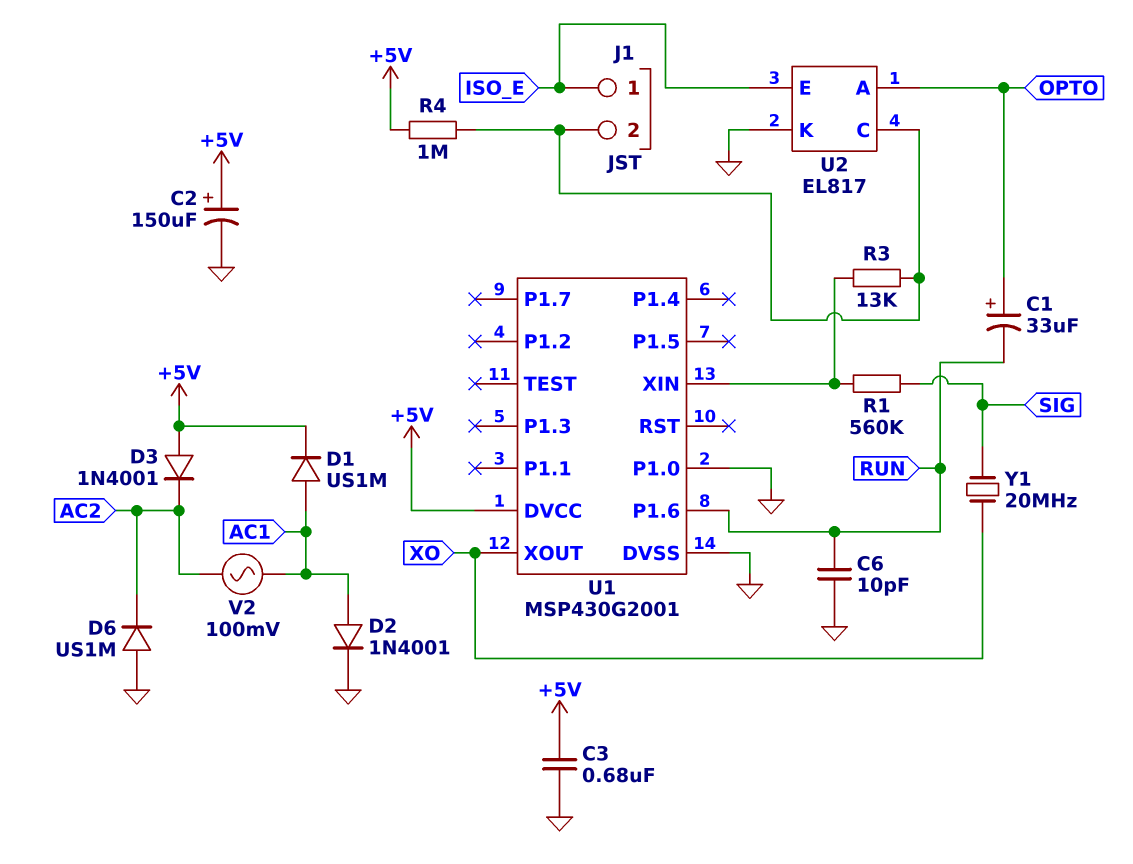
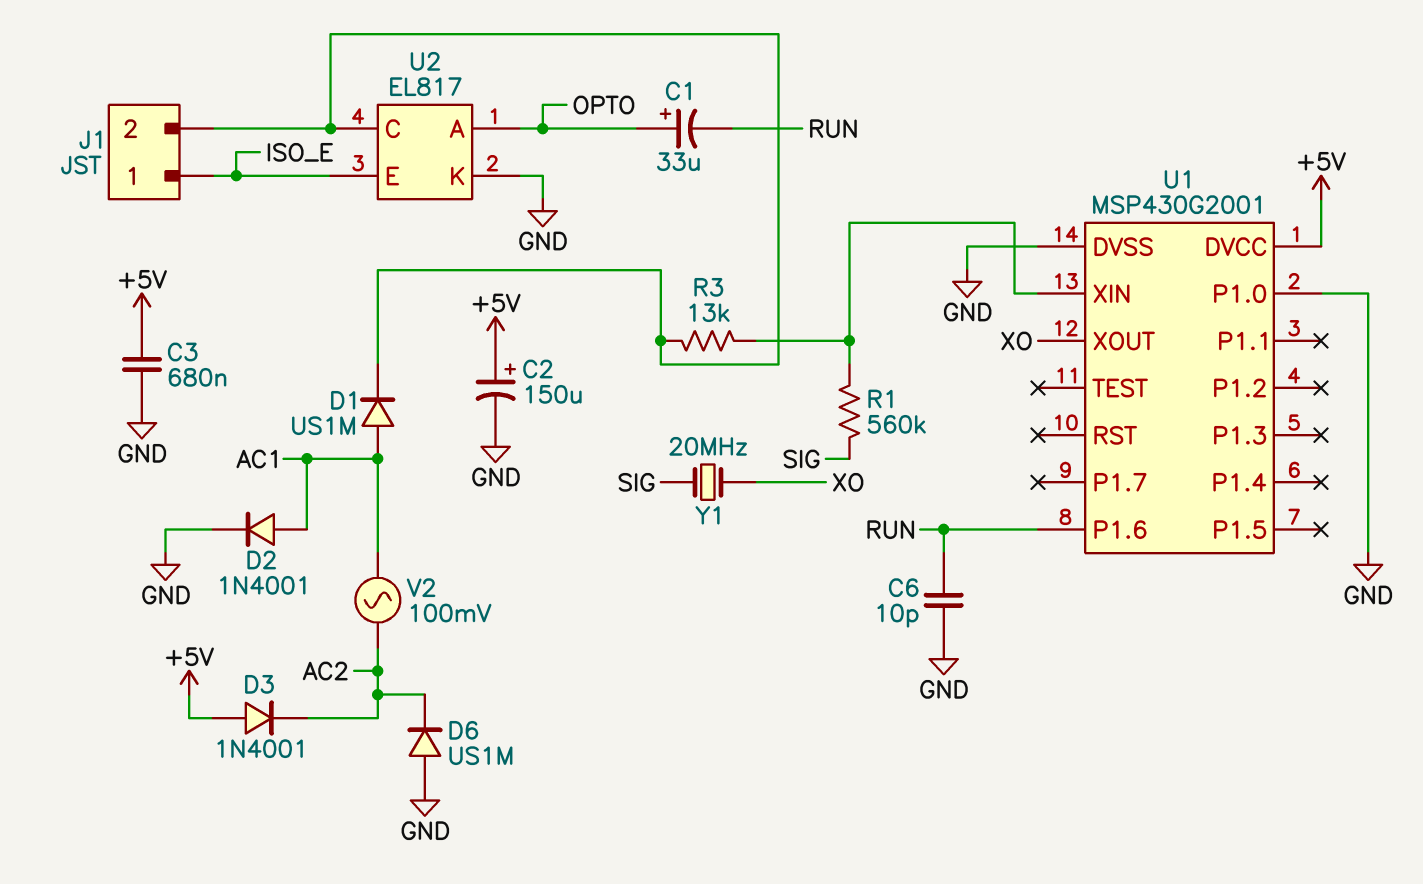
D1: diode US1M (A AC1, K +5V) -> diode US1M (A AC1, K J1/2)
R4: 1M (+5V, J1/2) -> none

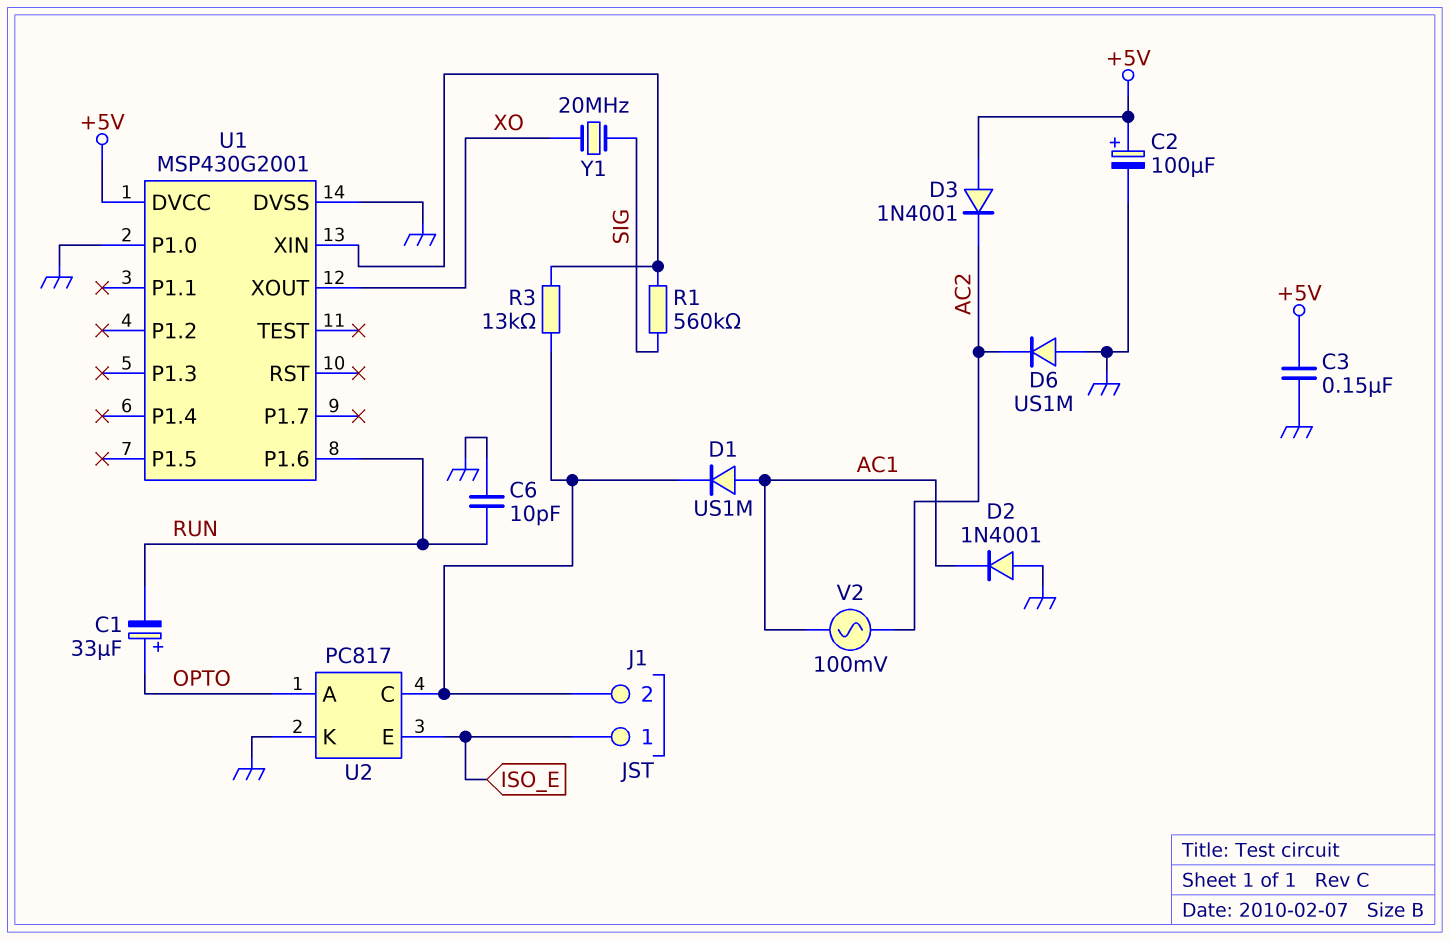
C2: 150uF (plus +5V, minus GND) -> 100uF (plus +5V, minus GND)
C3: 680nF (+5V, GND) -> 150nF (+5V, GND)
D2: diode 1N4001 (A AC1, K GND) -> diode 1N4001 (A GND, K AC1)
U2: EL817 -> PC817

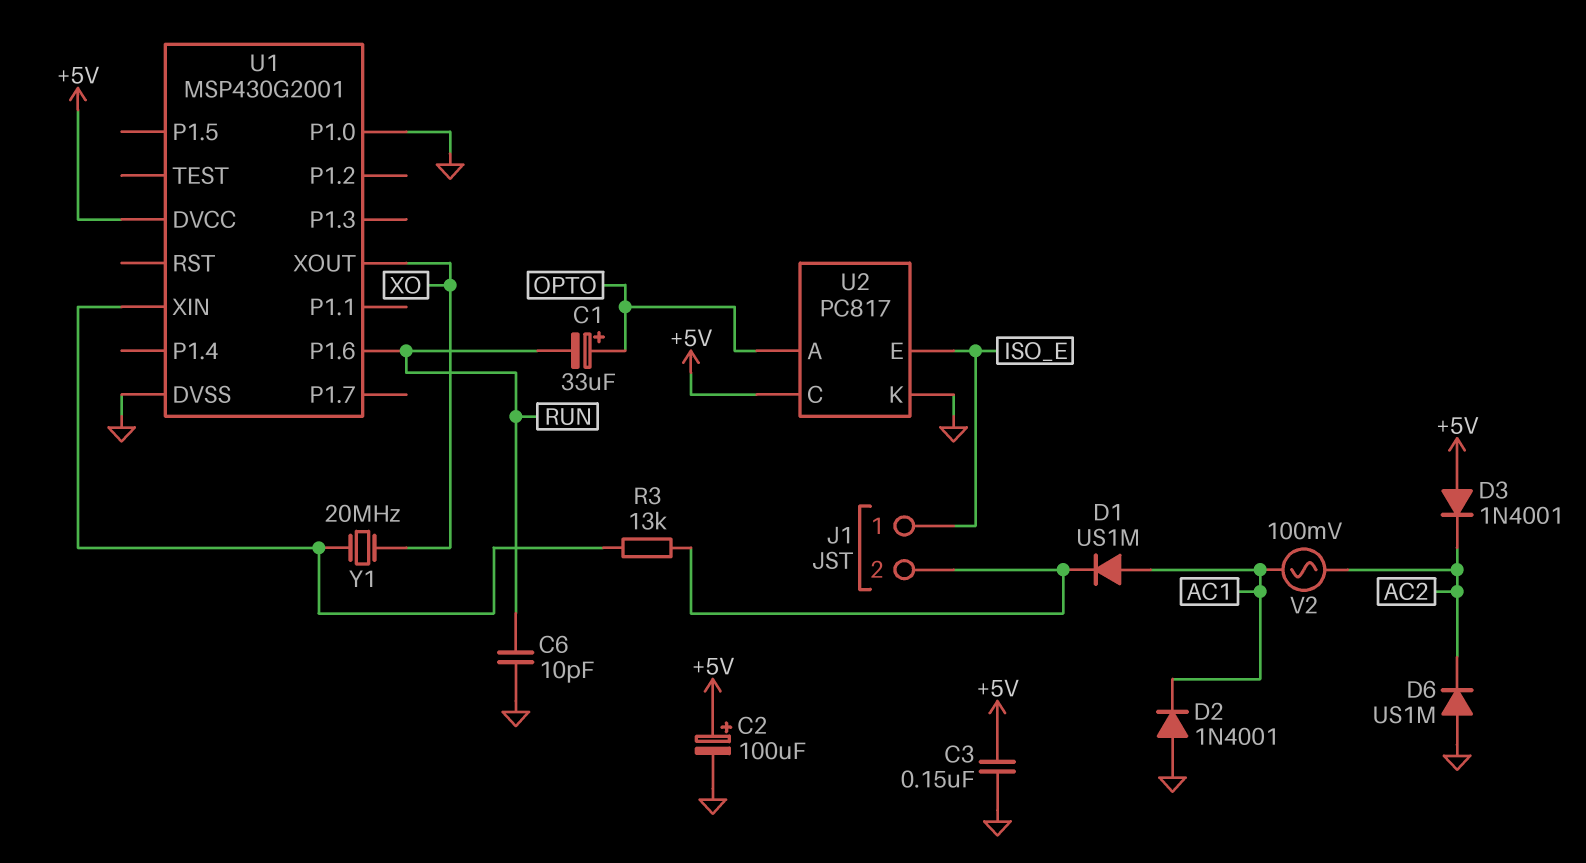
R1: 560k (SIG, U1/XIN) -> none
U2 pin C: J1/2 -> +5V
Y1: 20MHz (SIG, XO) -> 20MHz (U1/XIN, XO)

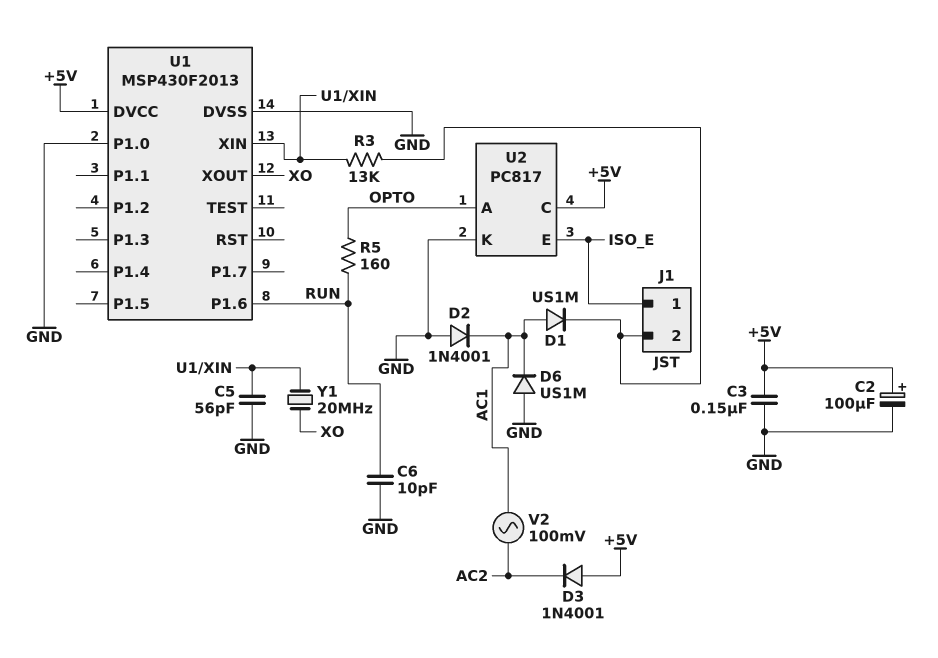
C1: 33uF (plus OPTO, minus RUN) -> none
C5: none -> 56pF (GND, U1/XIN)
D6: diode US1M (A GND, K AC2) -> diode US1M (A GND, K AC1)
R5: none -> 160 (OPTO, RUN)
U1: MSP430G2001 -> MSP430F2013

